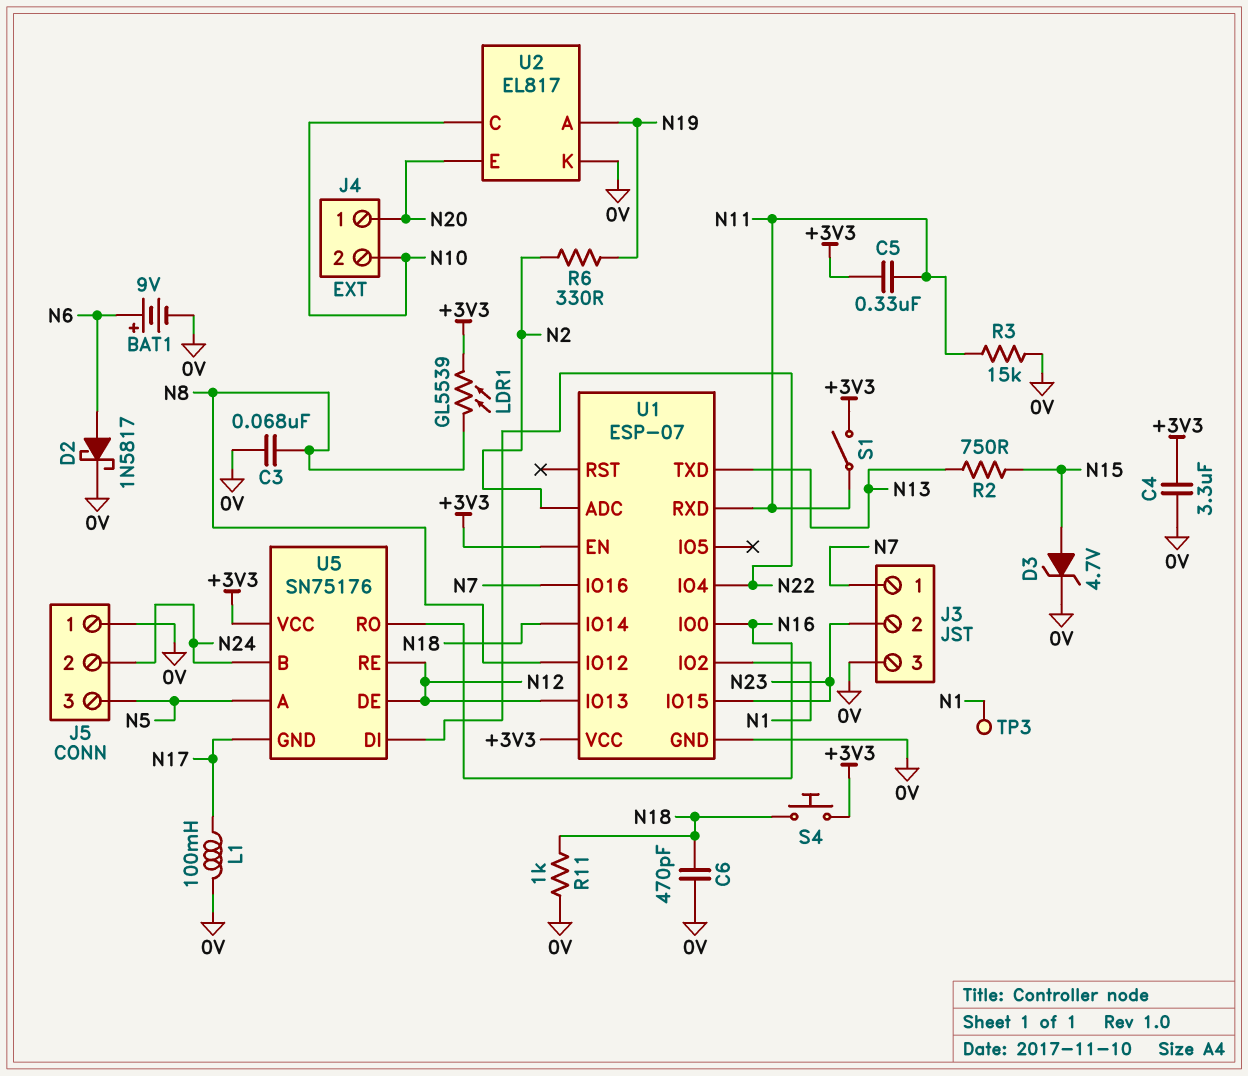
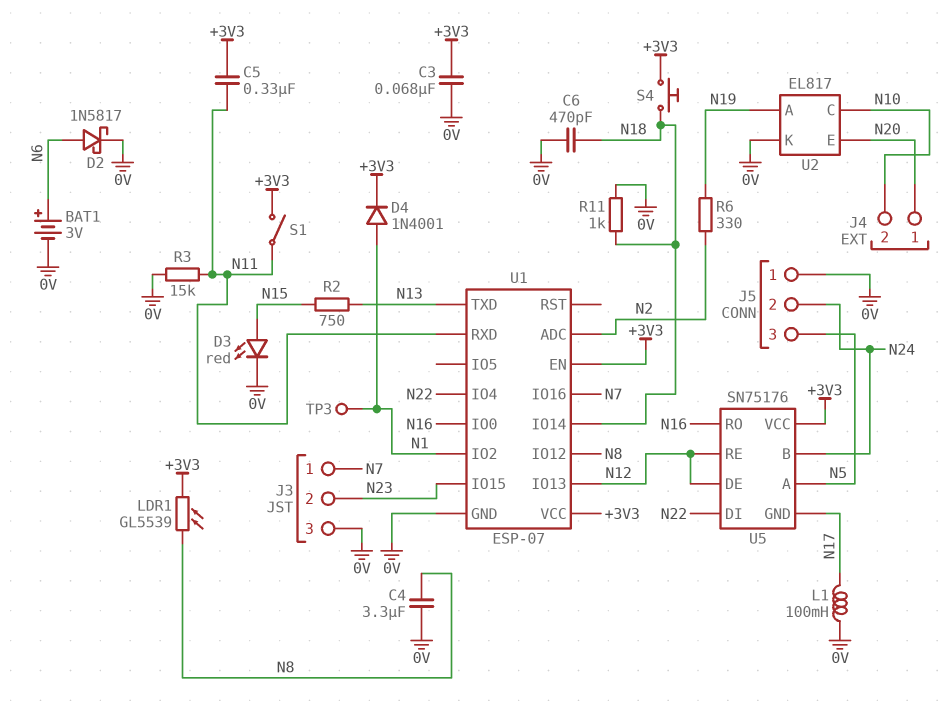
BAT1: 9V (plus N6, minus 0V) -> 3V (plus N6, minus 0V)
C3: 68nF (0V, N8) -> 68nF (+3V3, 0V)
C4: 3.3uF (+3V3, 0V) -> 3.3uF (0V, N8)
D3: zener 4.7V (A N15, K 0V) -> LED red (A N15, K 0V)
D4: none -> diode 1N4001 (A N1, K +3V3)

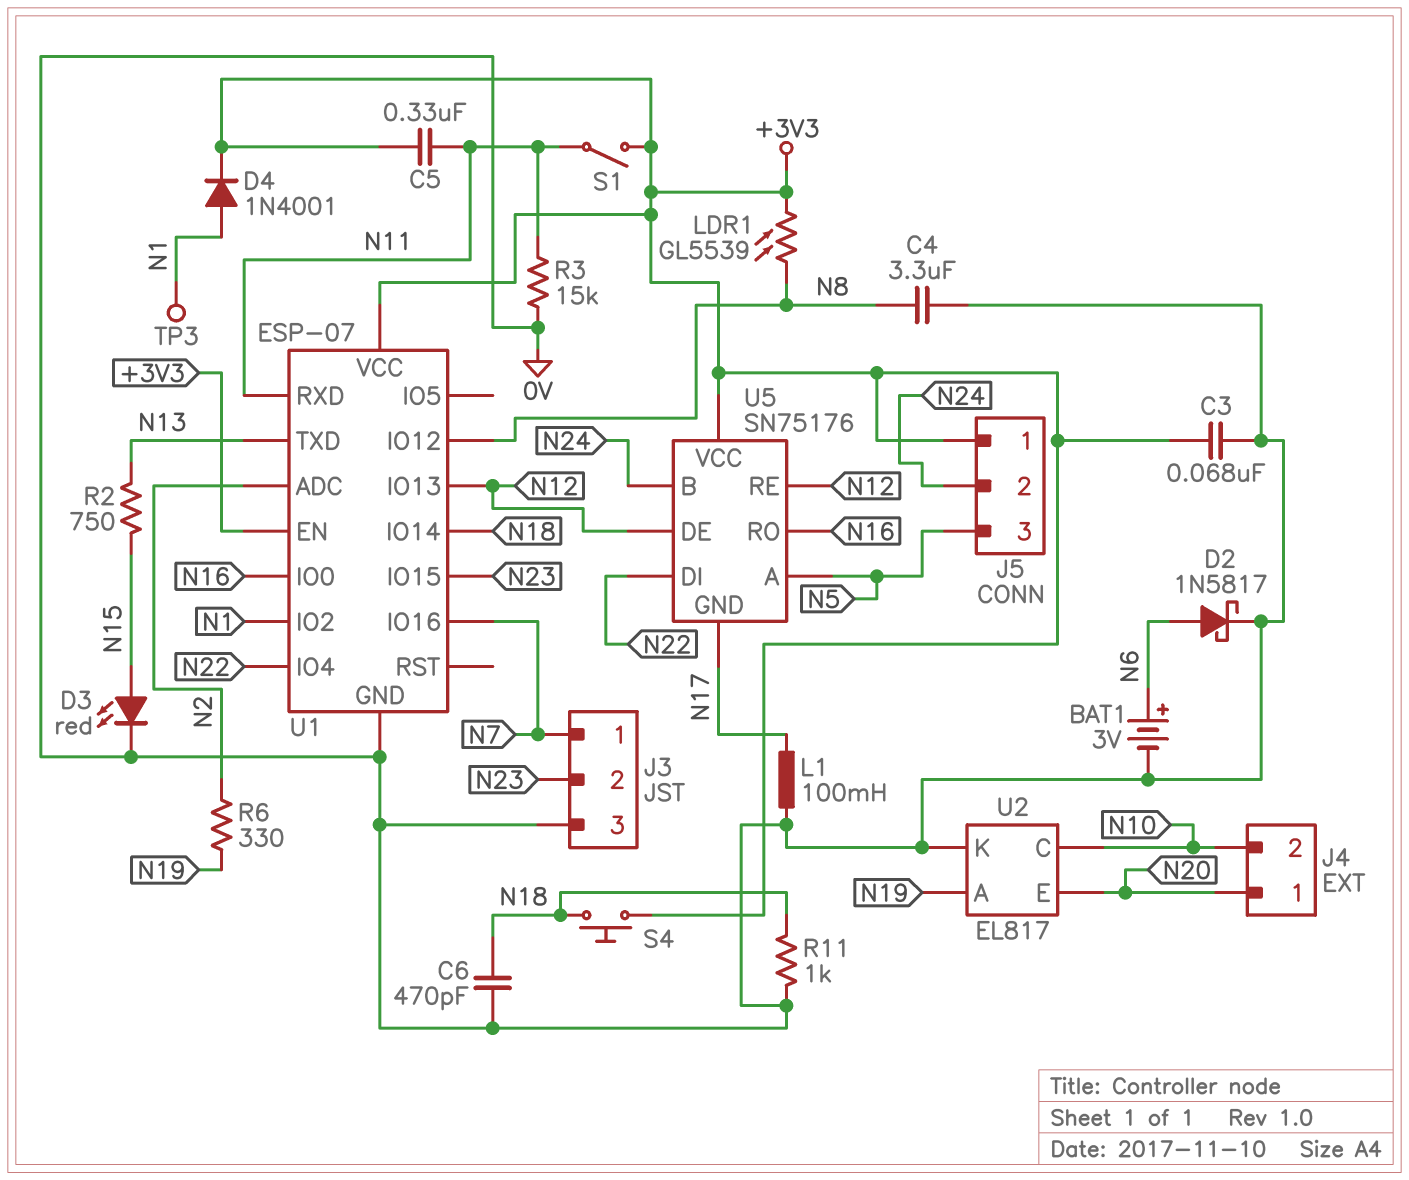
J5 pin 1: 0V -> +3V3

